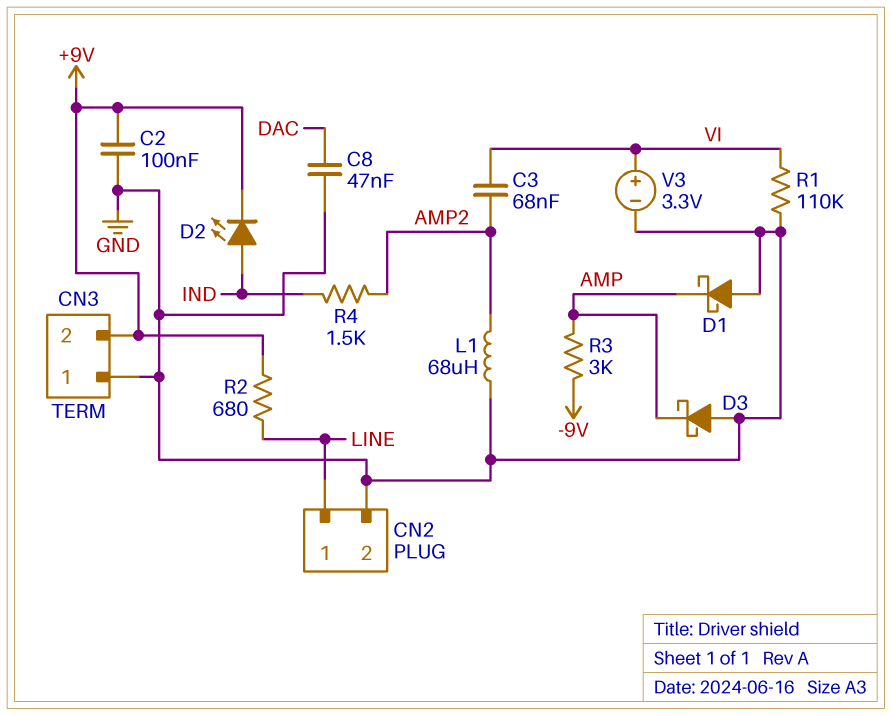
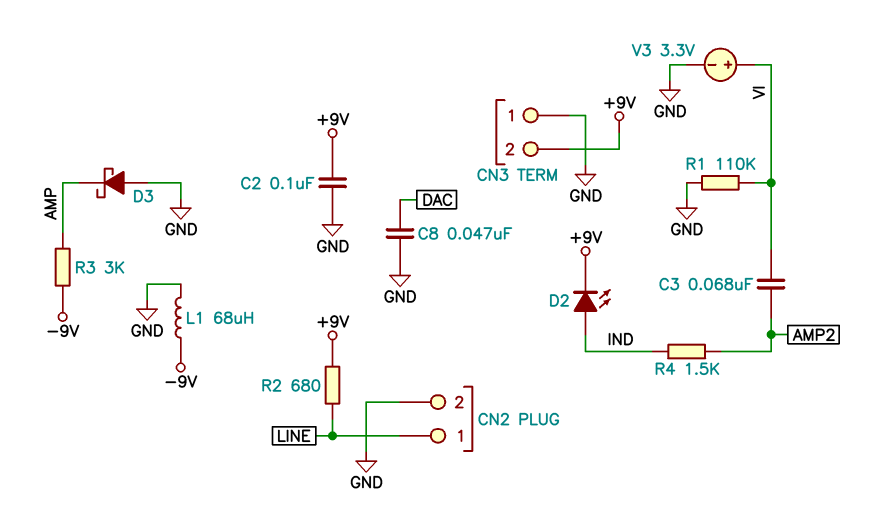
D1: schottky (A GND, K AMP) -> none
L1: 68uH (AMP2, GND) -> 68uH (-9V, GND)

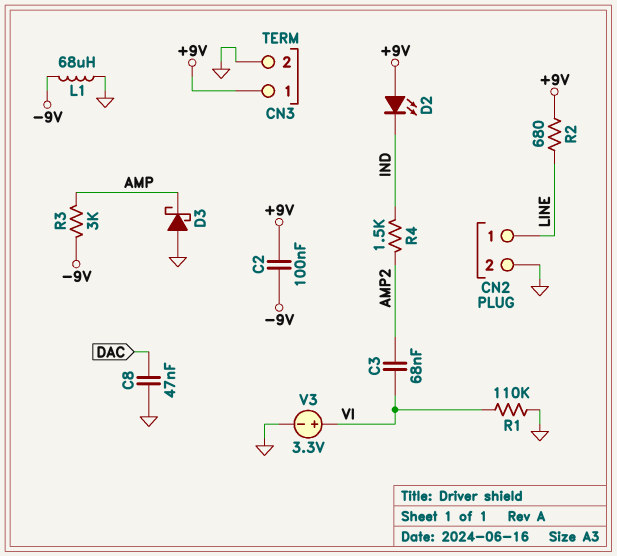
C2: 100nF (+9V, GND) -> 100nF (+9V, -9V)
CN3 pin 1: GND -> +9V
CN3 pin 2: +9V -> GND
D2: LED (A IND, K +9V) -> LED (A +9V, K IND)

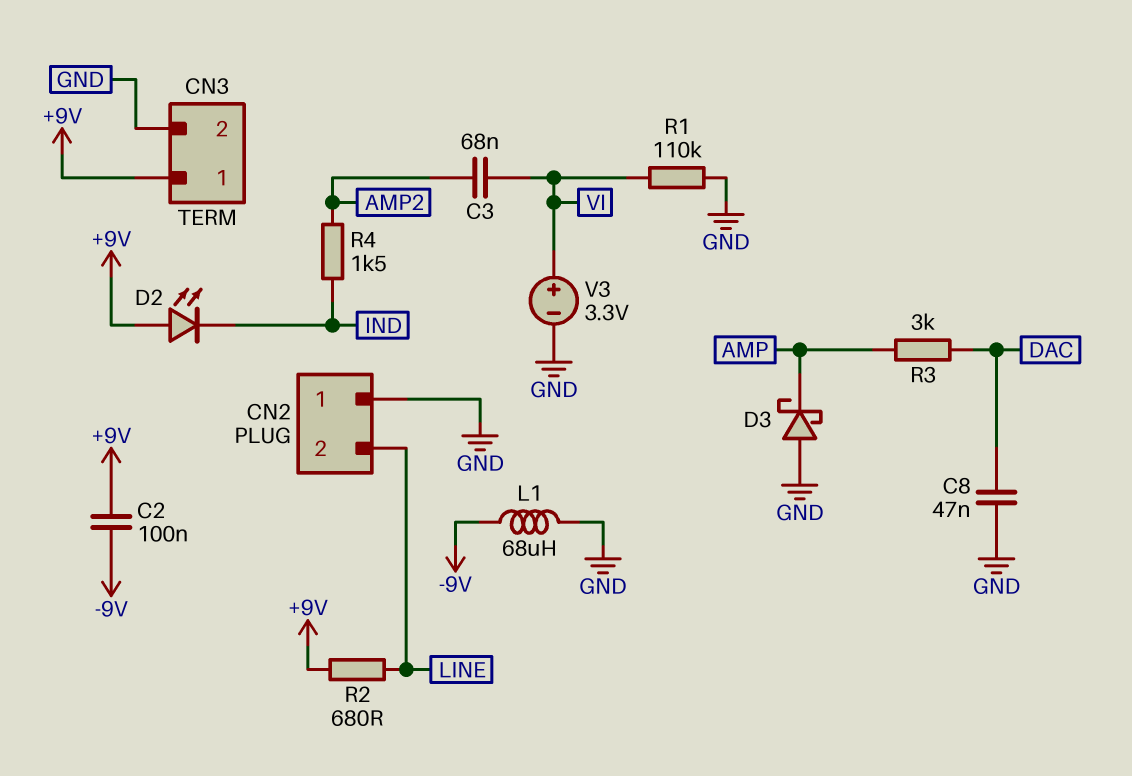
CN2 pin 1: LINE -> GND
CN2 pin 2: GND -> LINE
R3: 3k (-9V, AMP) -> 3k (AMP, DAC)

